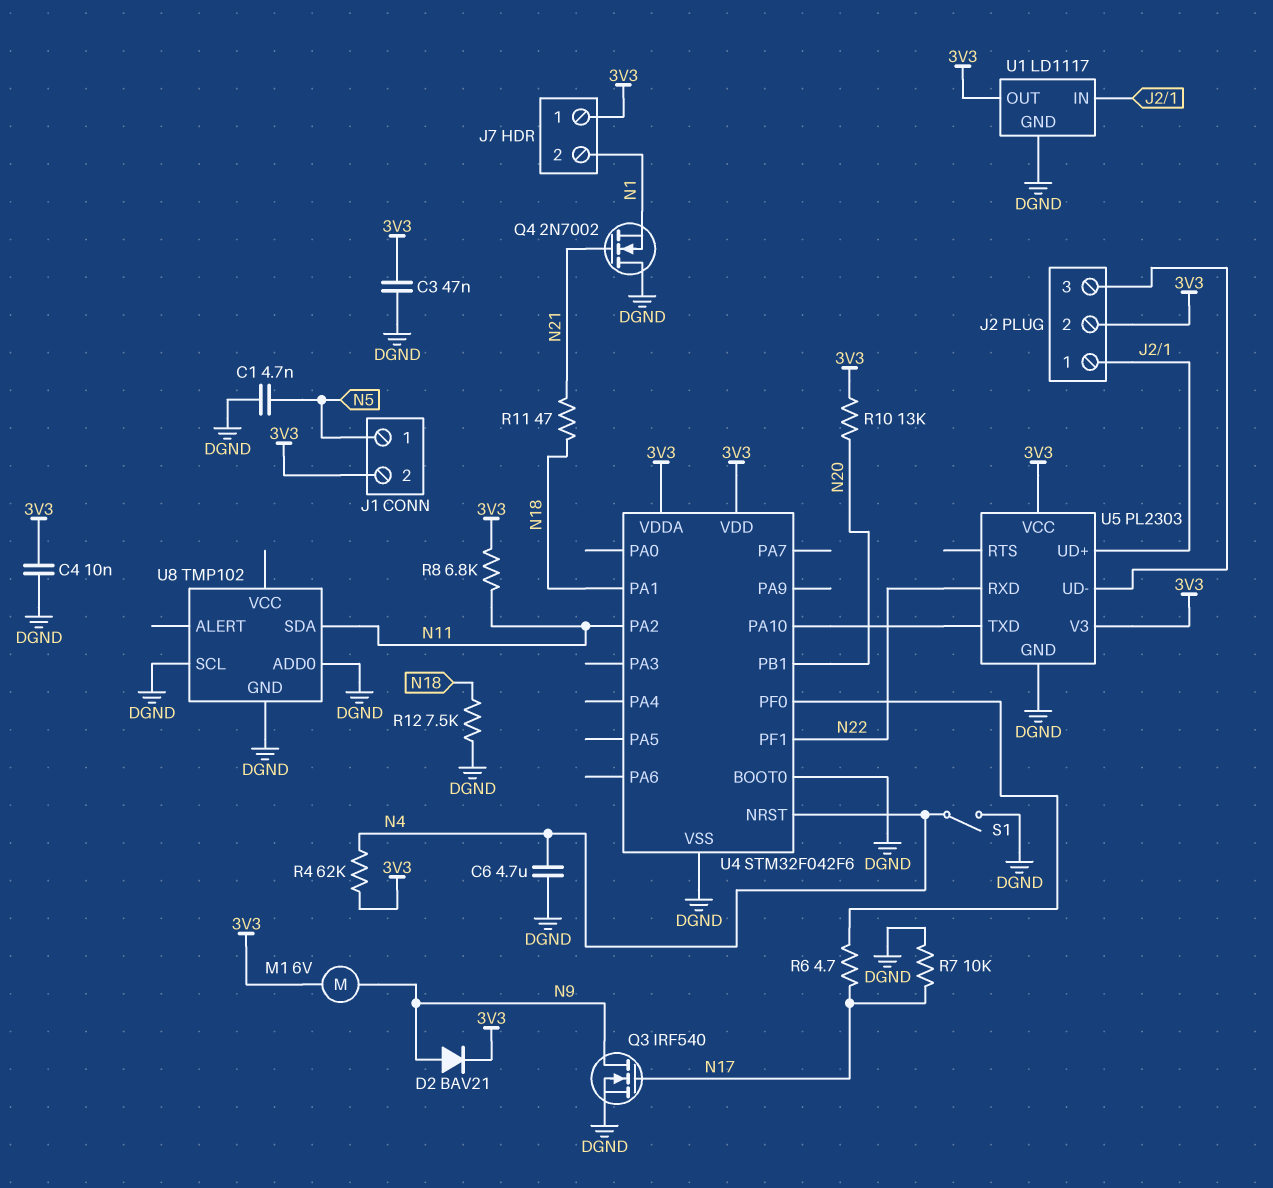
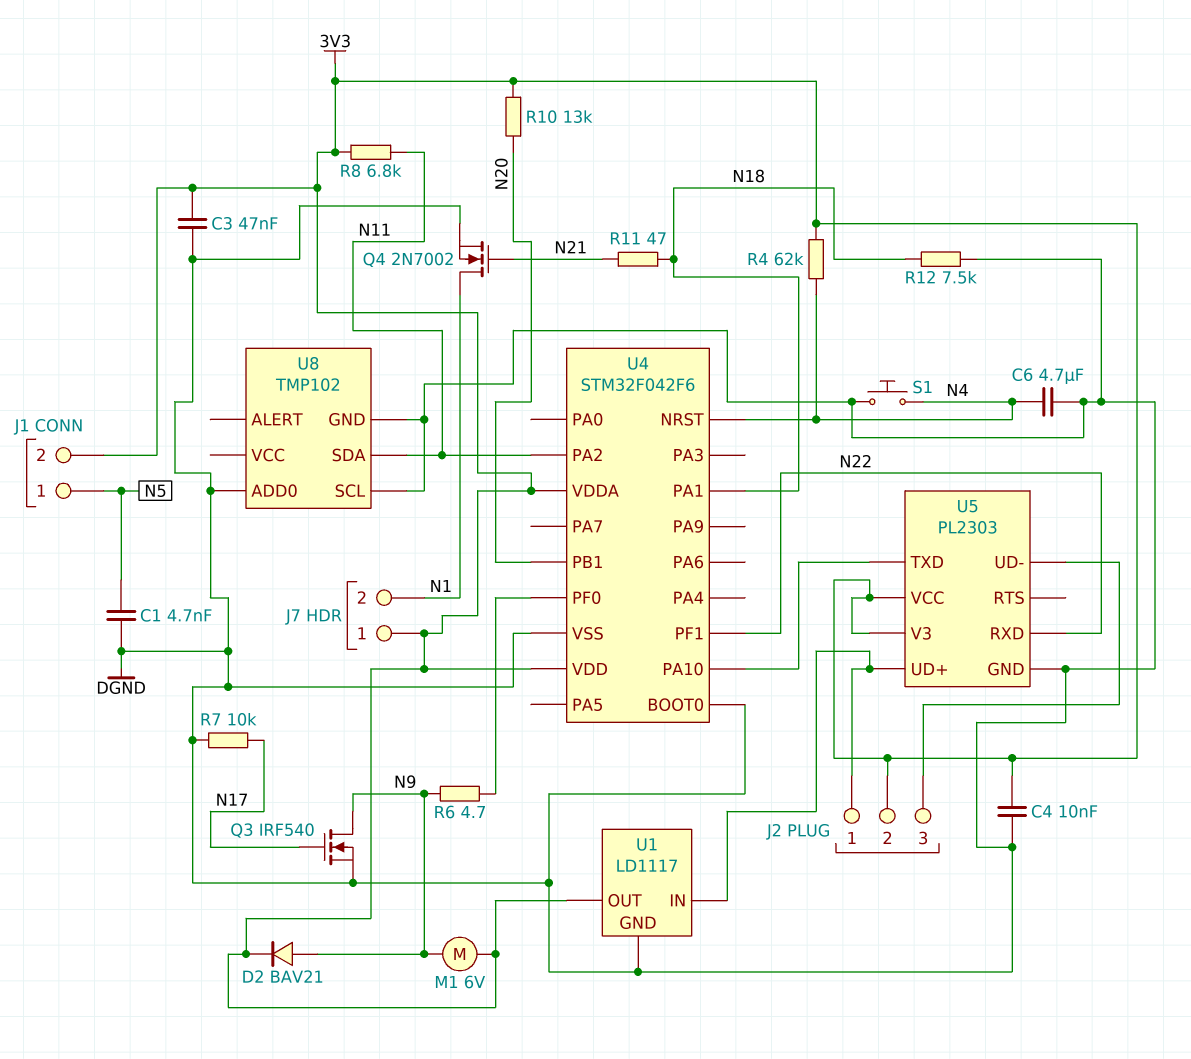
Q4: NMOS 2N7002 (G N21, D DGND, S N1) -> NMOS 2N7002 (G N21, D N1, S DGND)
R6: 4.7 (N17, U4/PF0) -> 4.7 (N9, U4/PF0)
S1: switch (DGND, N4) -> button (DGND, N4)

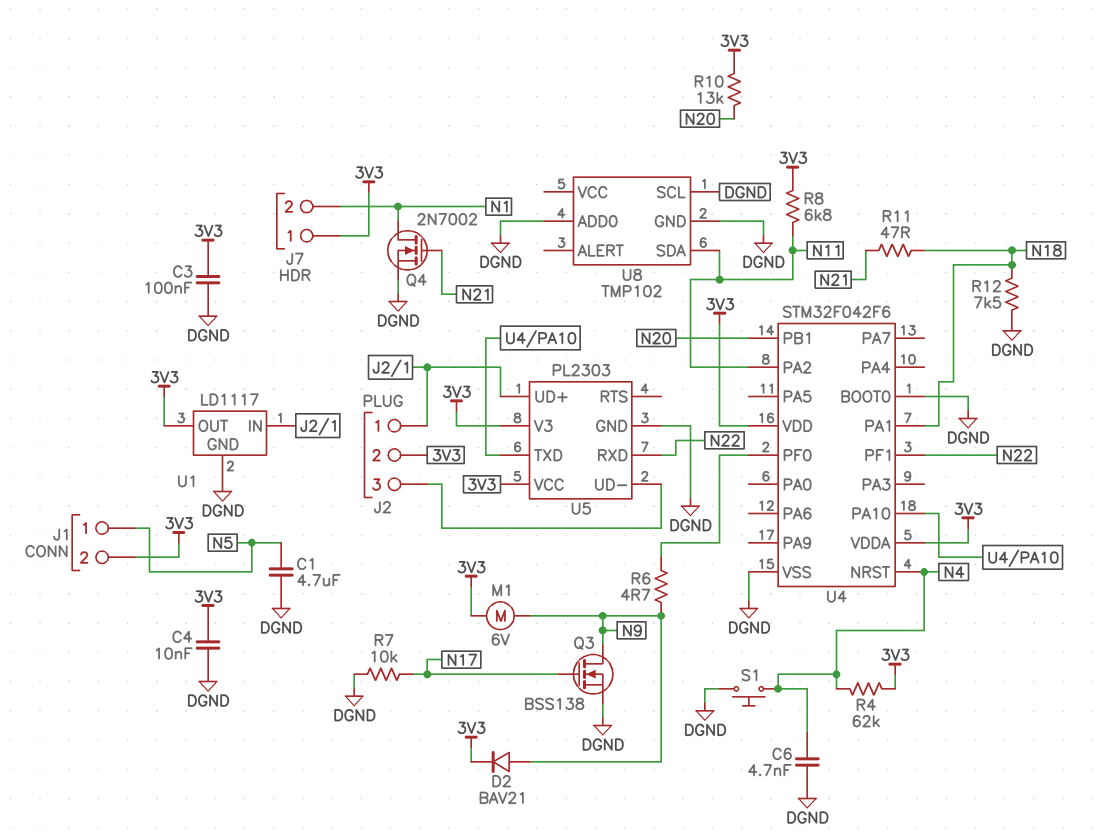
C1: 4.7nF (DGND, N5) -> 4.7uF (DGND, N5)
C3: 47nF (3V3, DGND) -> 100nF (3V3, DGND)
C6: 4.7uF (DGND, N4) -> 4.7nF (DGND, N4)
Q3: NMOS IRF540 (G N17, D N9, S DGND) -> NMOS BSS138 (G N17, D N9, S DGND)

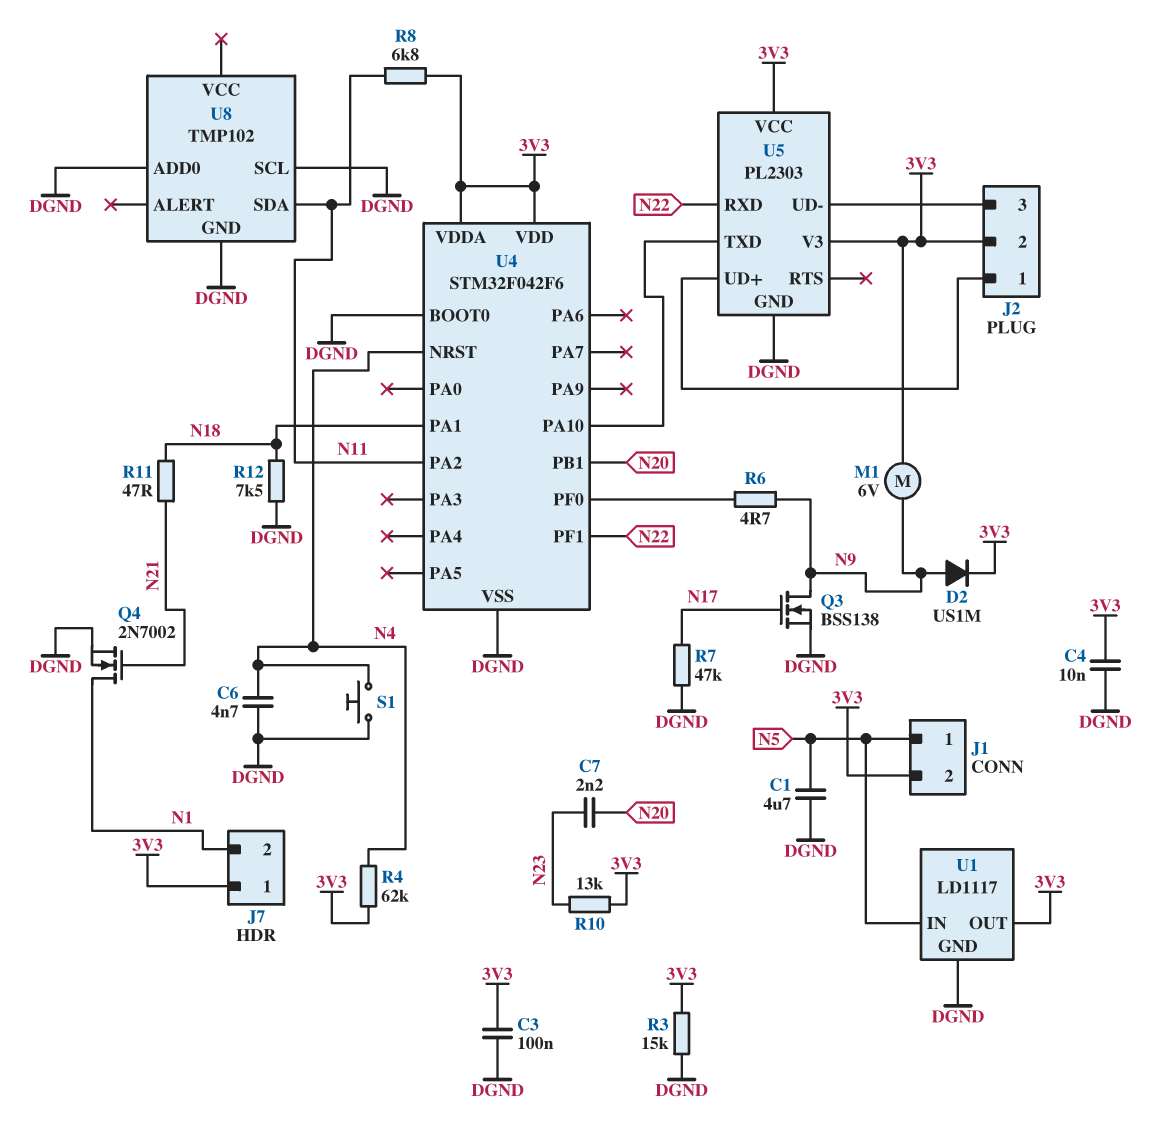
C7: none -> 2.2nF (N20, N23)
D2: diode BAV21 (A N9, K 3V3) -> diode US1M (A N9, K 3V3)
R3: none -> 15k (3V3, DGND)
R7: 10k (DGND, N17) -> 47k (DGND, N17)
R10: 13k (3V3, N20) -> 13k (3V3, N23)
U1 pin IN: J2/1 -> N5

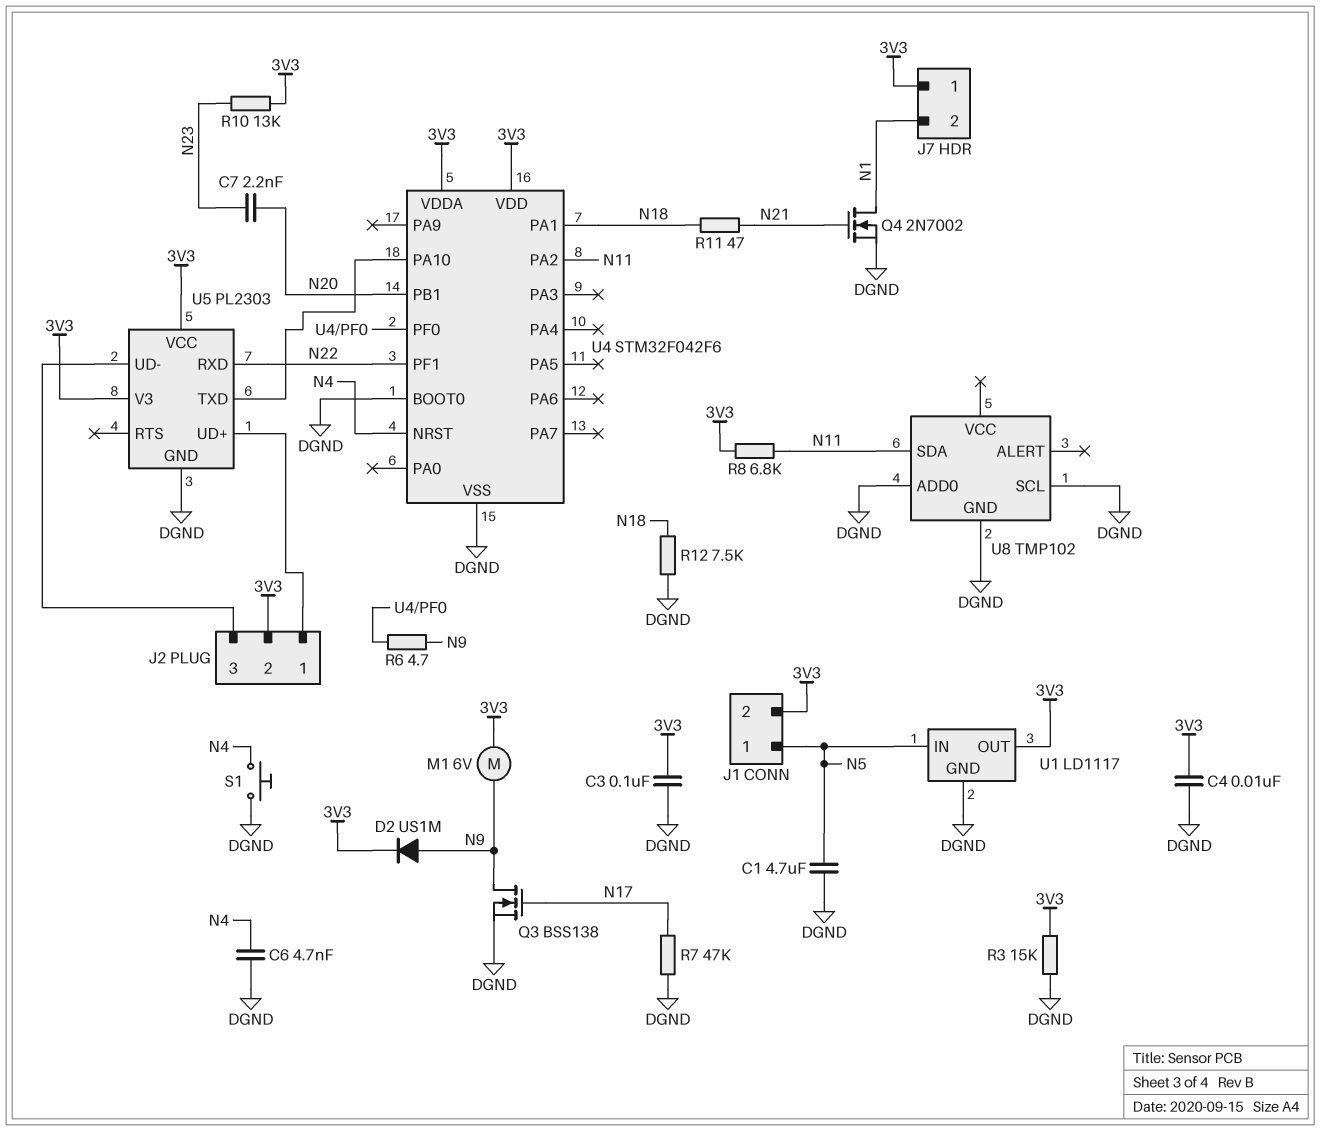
R4: 62k (3V3, N4) -> none

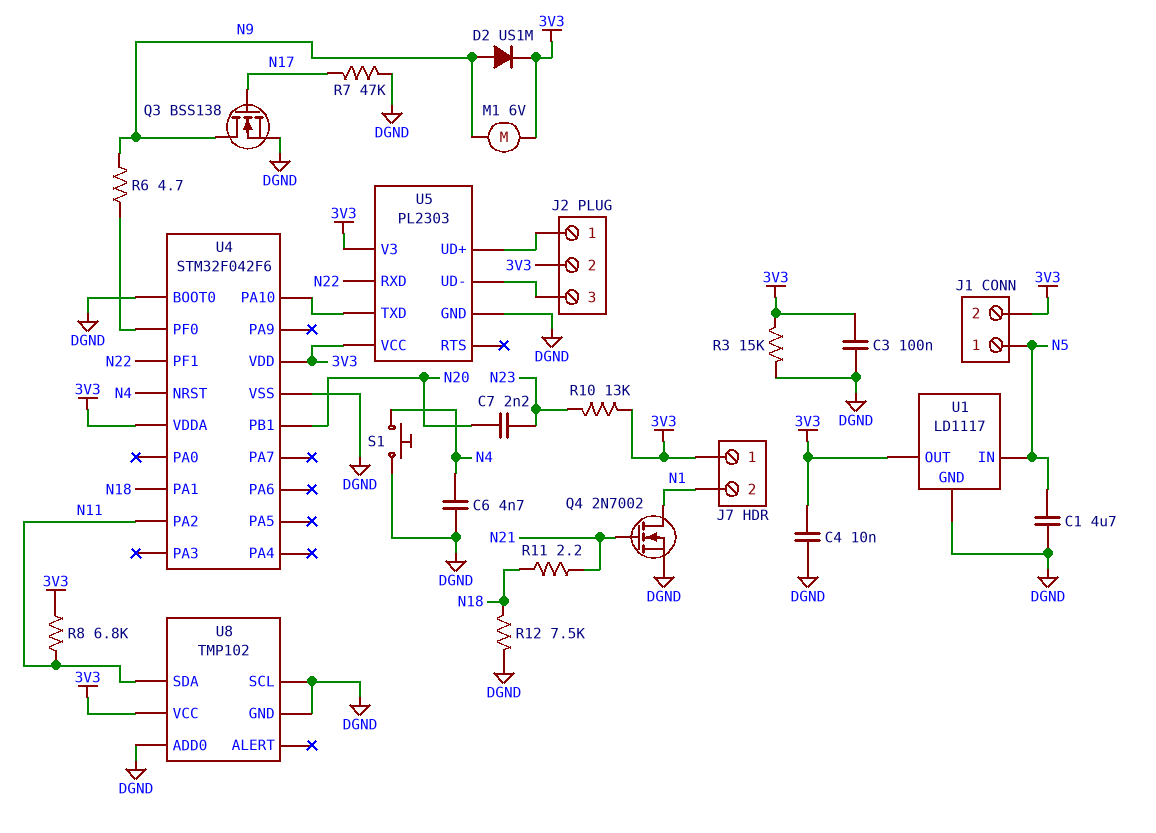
R11: 47 (N18, N21) -> 2.2 (N18, N21)
U8 pin VCC: none -> 3V3

